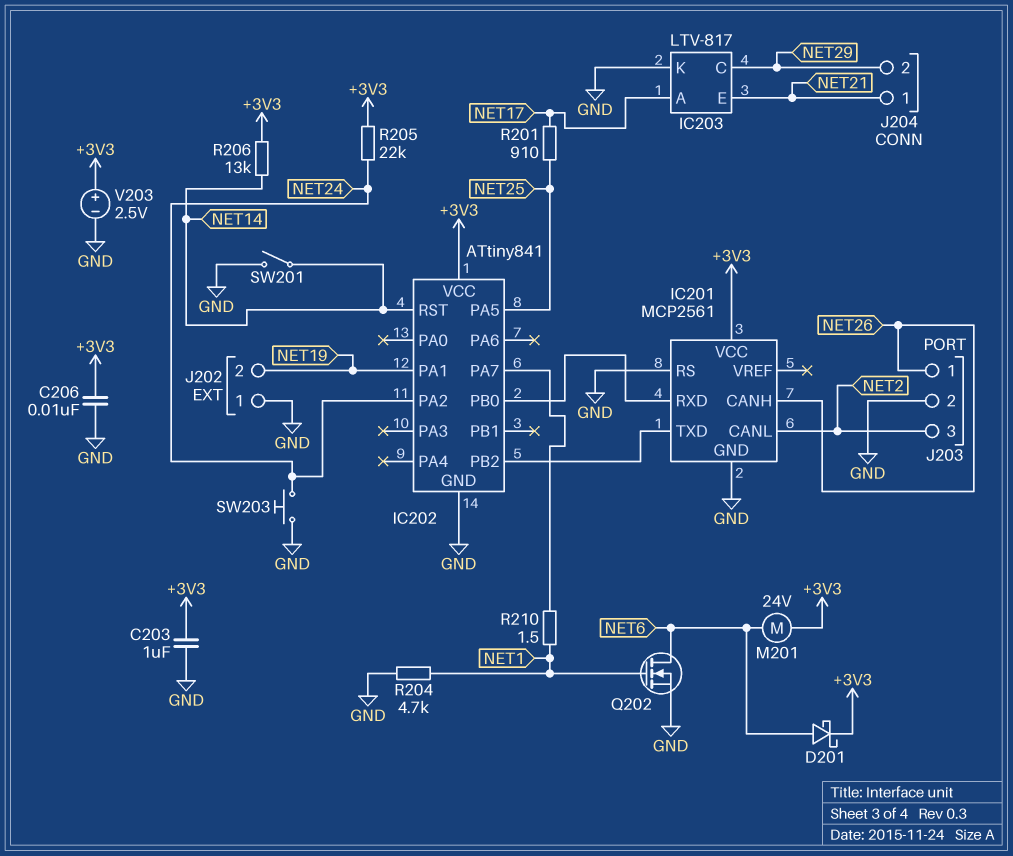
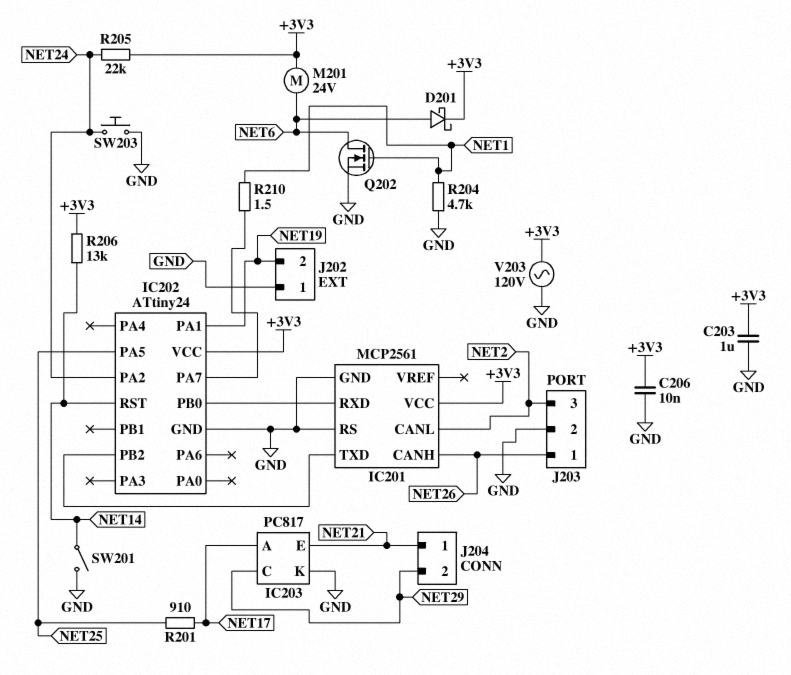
IC202: ATtiny841 -> ATtiny24
IC203: LTV-817 -> PC817
V203: 2.5V (plus +3V3, minus GND) -> AC 120V (+3V3, GND)

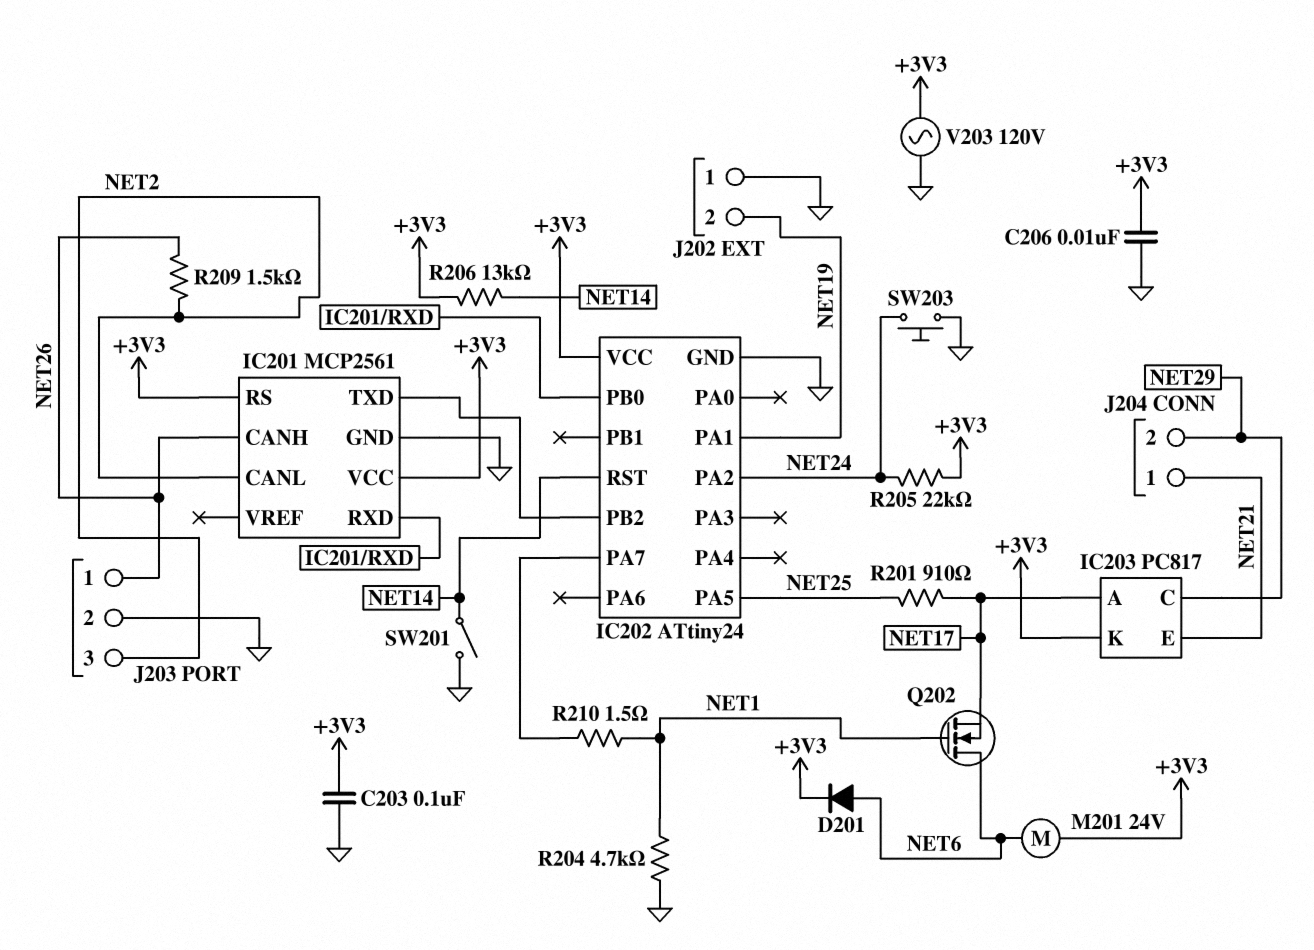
C203: 1uF (+3V3, GND) -> 100nF (+3V3, GND)
D201: schottky (A NET6, K +3V3) -> diode (A NET6, K +3V3)
IC201 pin RS: GND -> +3V3
IC203 pin K: GND -> +3V3
Q202: NMOS (G NET1, D NET6, S GND) -> NMOS (G NET1, D NET6, S NET17)
R209: none -> 1.5k (NET2, NET26)

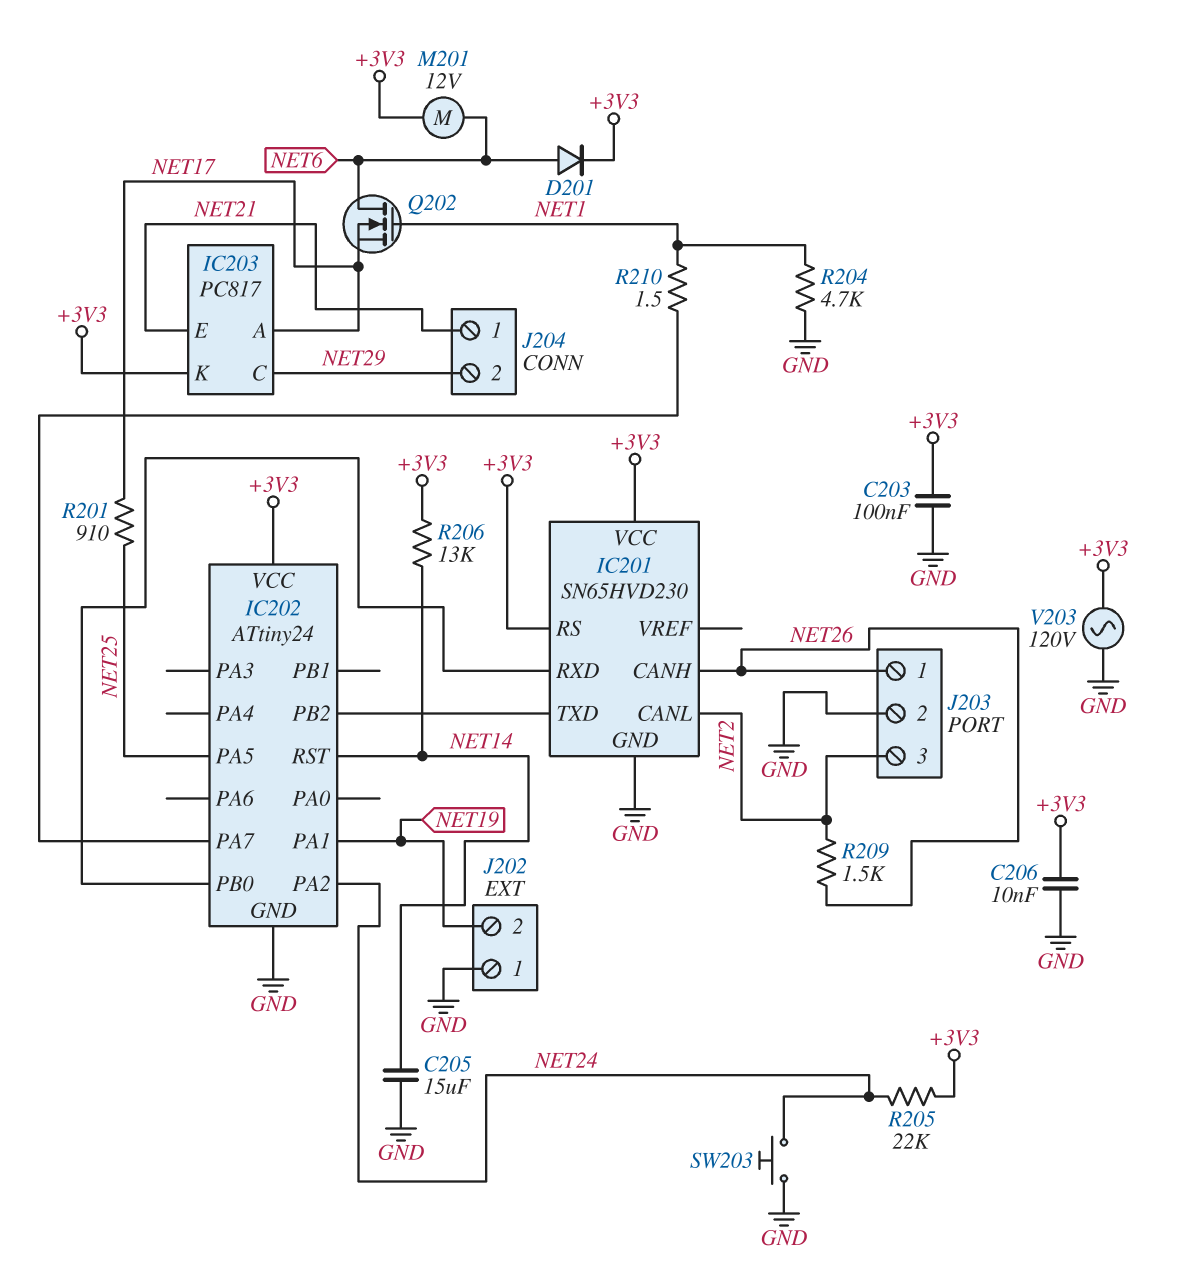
C205: none -> 15uF (GND, NET14)
IC201: MCP2561 -> SN65HVD230
M201: motor 24V (+3V3, NET6) -> motor 12V (+3V3, NET6)
SW201: switch (GND, NET14) -> none

